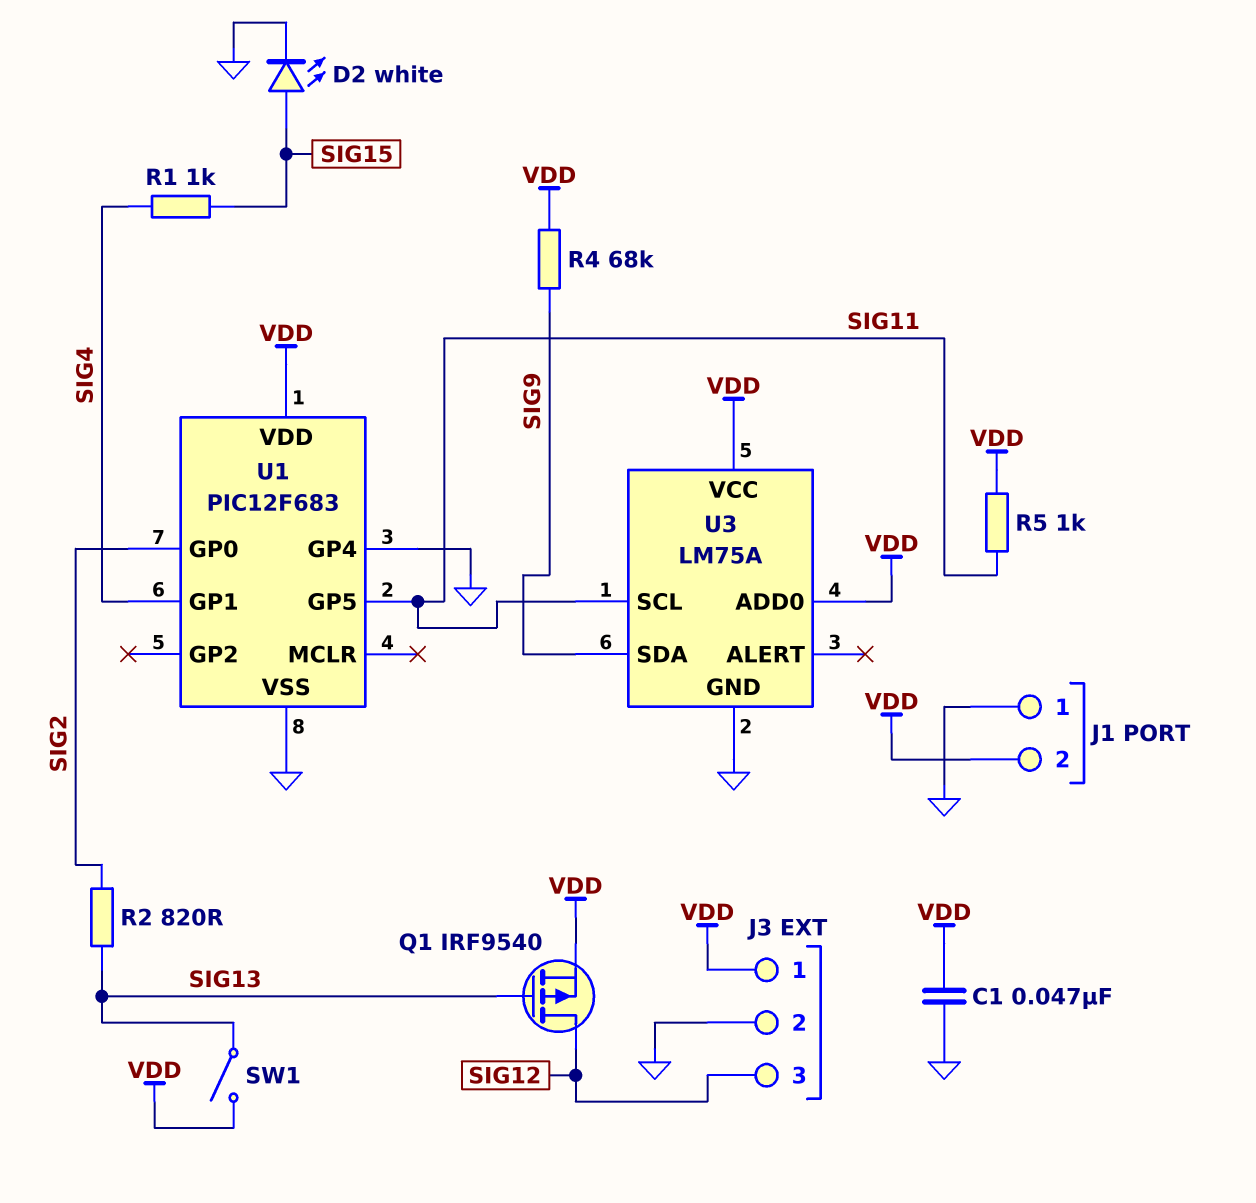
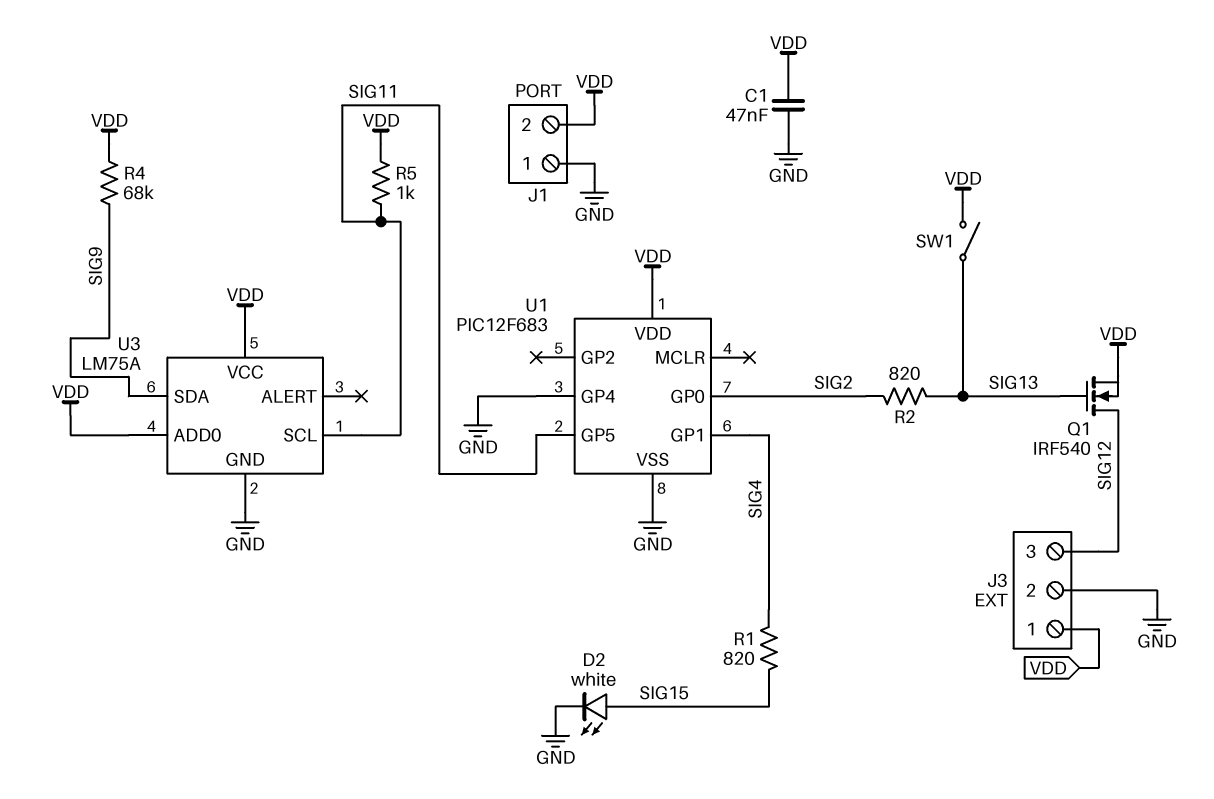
Q1: PMOS IRF9540 (G SIG13, D SIG12, S VDD) -> NMOS IRF540 (G SIG13, D SIG12, S VDD)
R1: 1k (SIG4, SIG15) -> 820 (SIG4, SIG15)

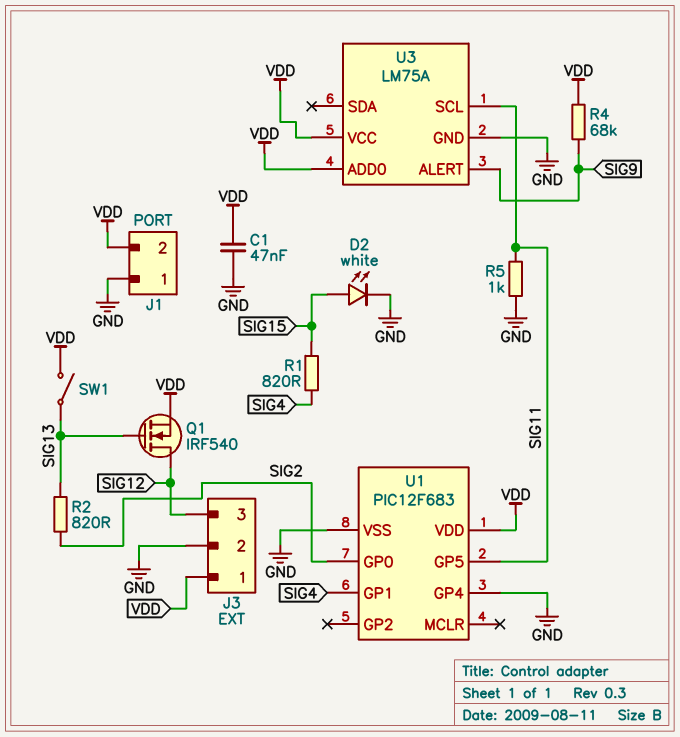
R5: 1k (SIG11, VDD) -> 1k (GND, SIG11)
U3 pin ALERT: none -> SIG9
U3 pin SDA: SIG9 -> none

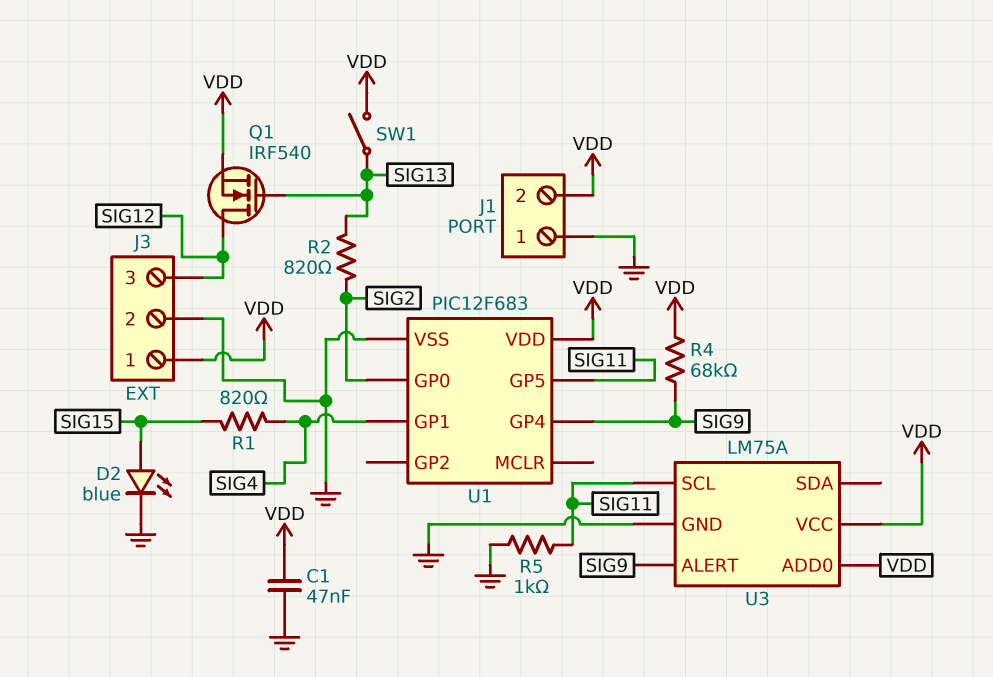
D2: LED white (A SIG15, K GND) -> LED blue (A SIG15, K GND)
U1 pin GP4: GND -> SIG9

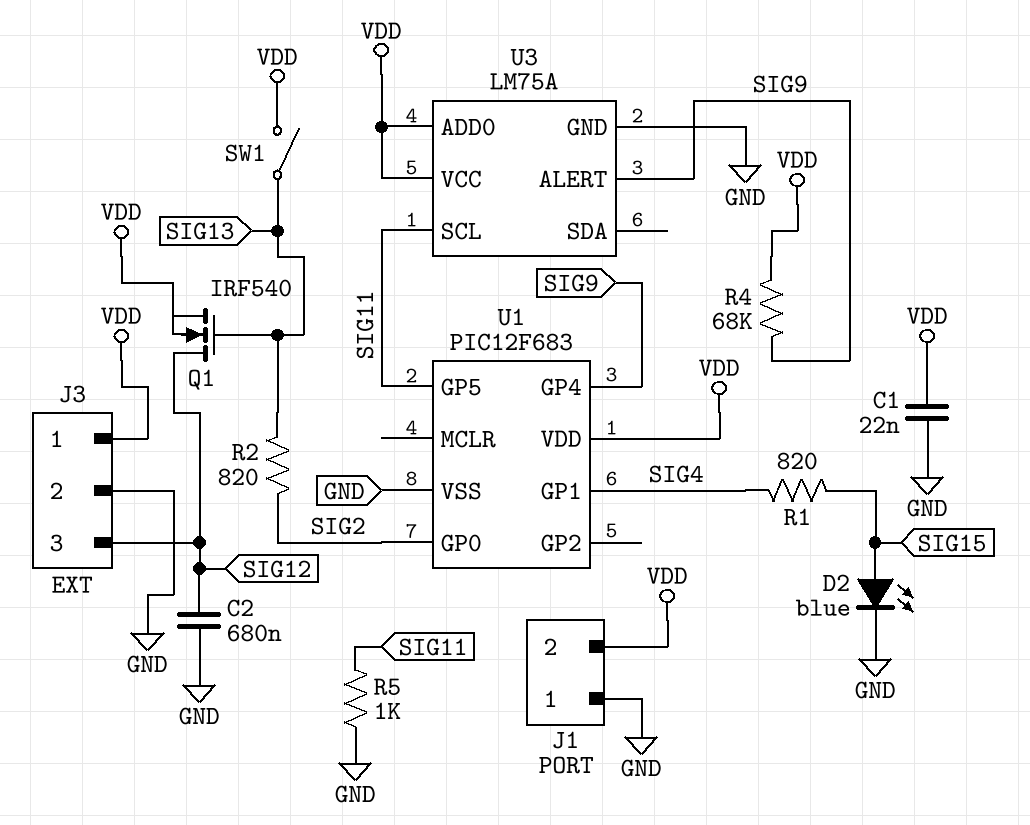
C1: 47nF (GND, VDD) -> 22nF (GND, VDD)
C2: none -> 680nF (GND, SIG12)

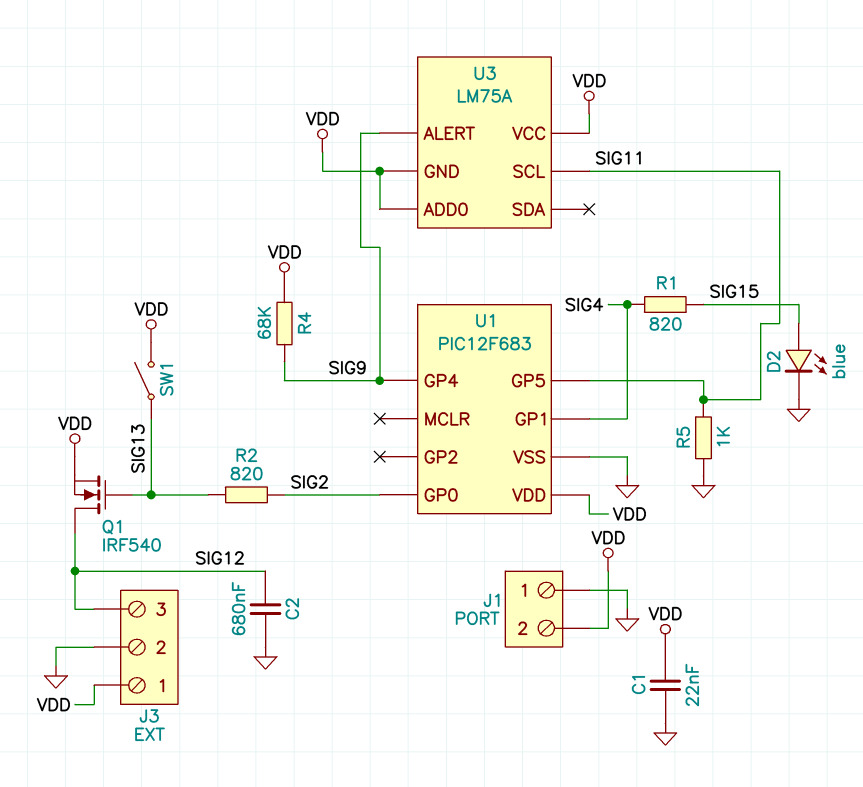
U3 pin GND: GND -> VDD

